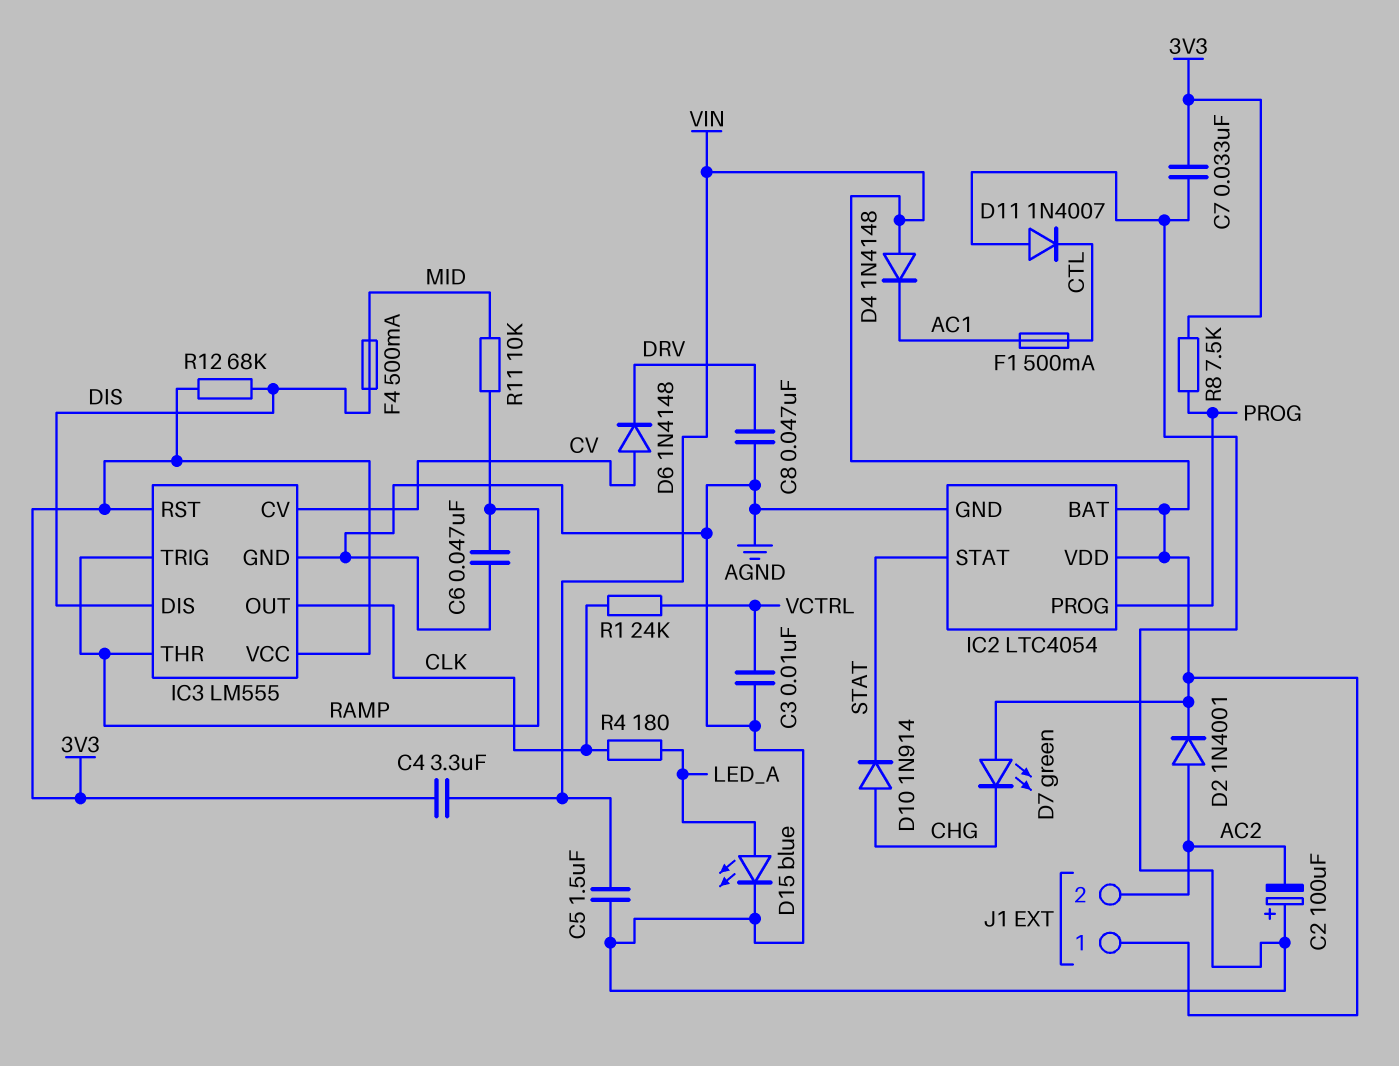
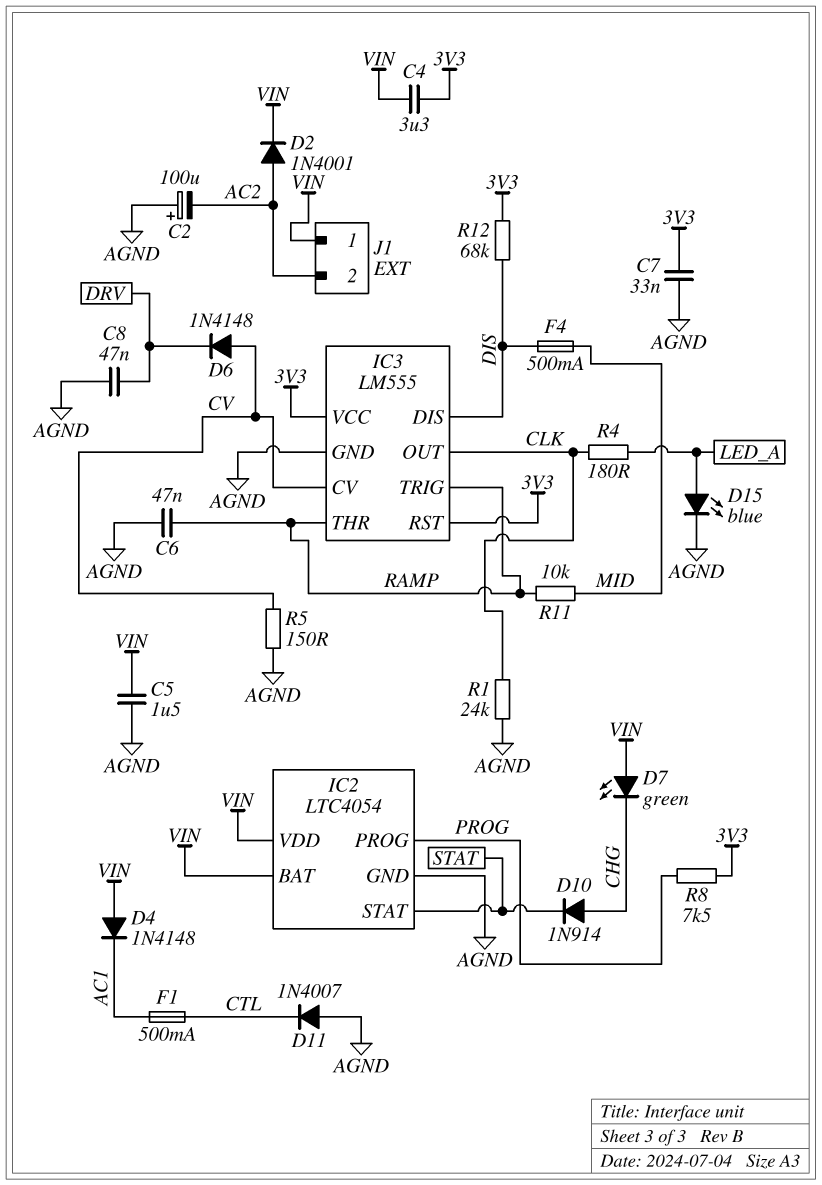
C3: 10nF (AGND, VCTRL) -> none
R1: 24k (CLK, VCTRL) -> 24k (AGND, CLK)
R5: none -> 150 (AGND, CV)

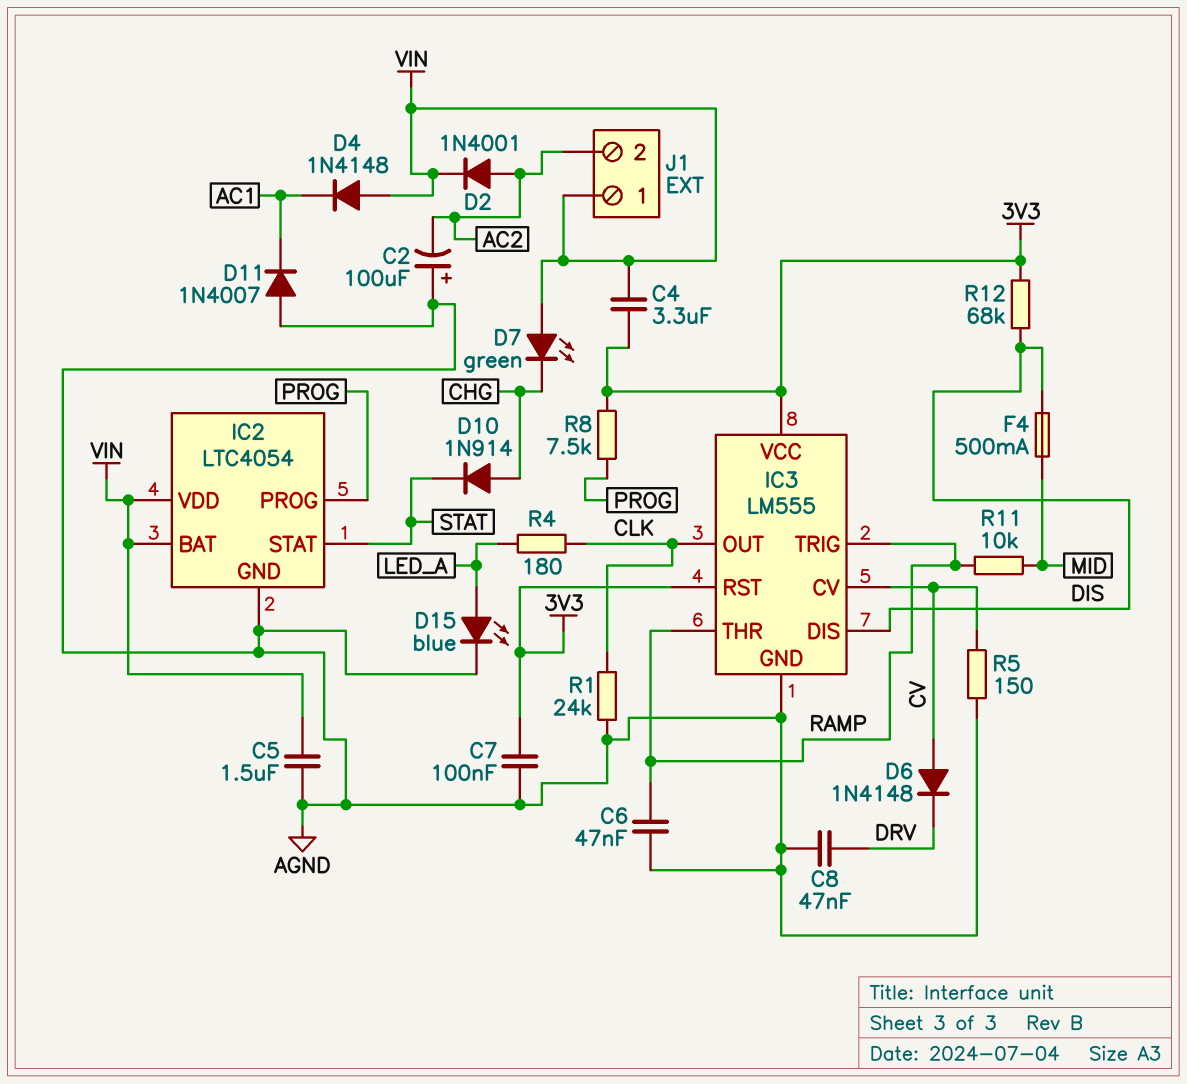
C7: 33nF (3V3, AGND) -> 100nF (3V3, AGND)
D11: diode 1N4007 (A AGND, K CTL) -> diode 1N4007 (A AGND, K AC1)
F1: 500mA (AC1, CTL) -> none

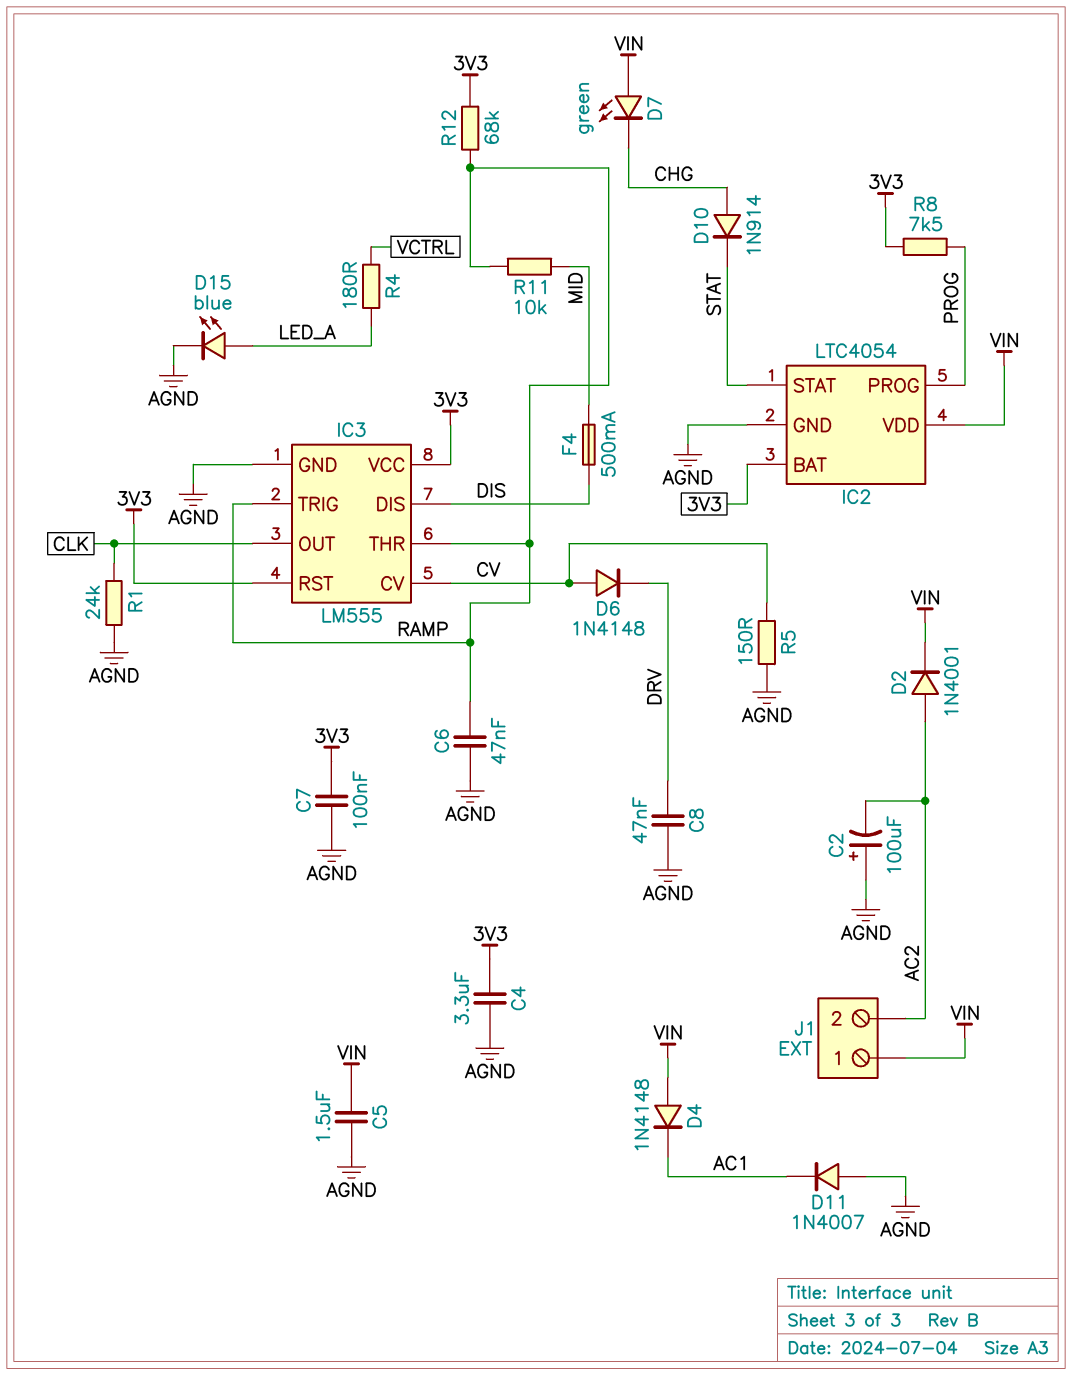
C4: 3.3uF (3V3, VIN) -> 3.3uF (3V3, AGND)
IC2 pin BAT: VIN -> 3V3
R4: 180 (CLK, LED_A) -> 180 (LED_A, VCTRL)
R12: 68k (3V3, DIS) -> 68k (3V3, RAMP)

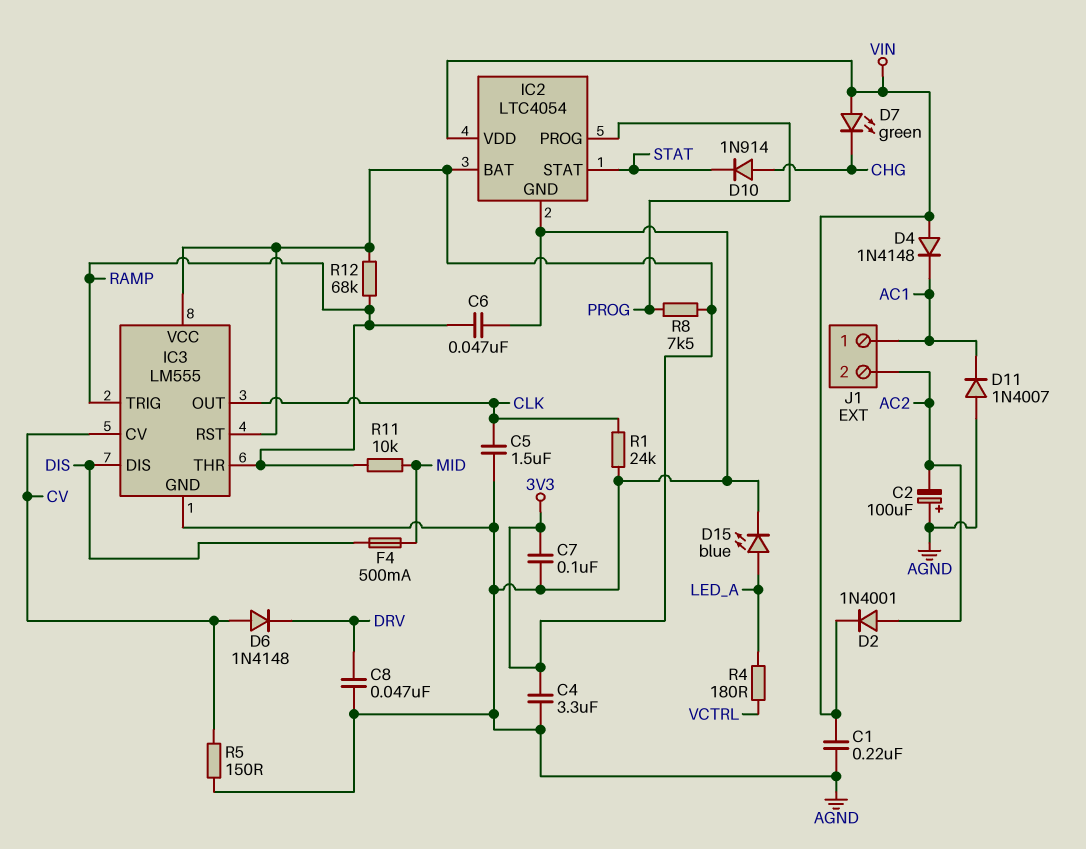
C1: none -> 220nF (AGND, VIN)
C5: 1.5uF (AGND, VIN) -> 1.5uF (AGND, CLK)
J1 pin 1: VIN -> AC1

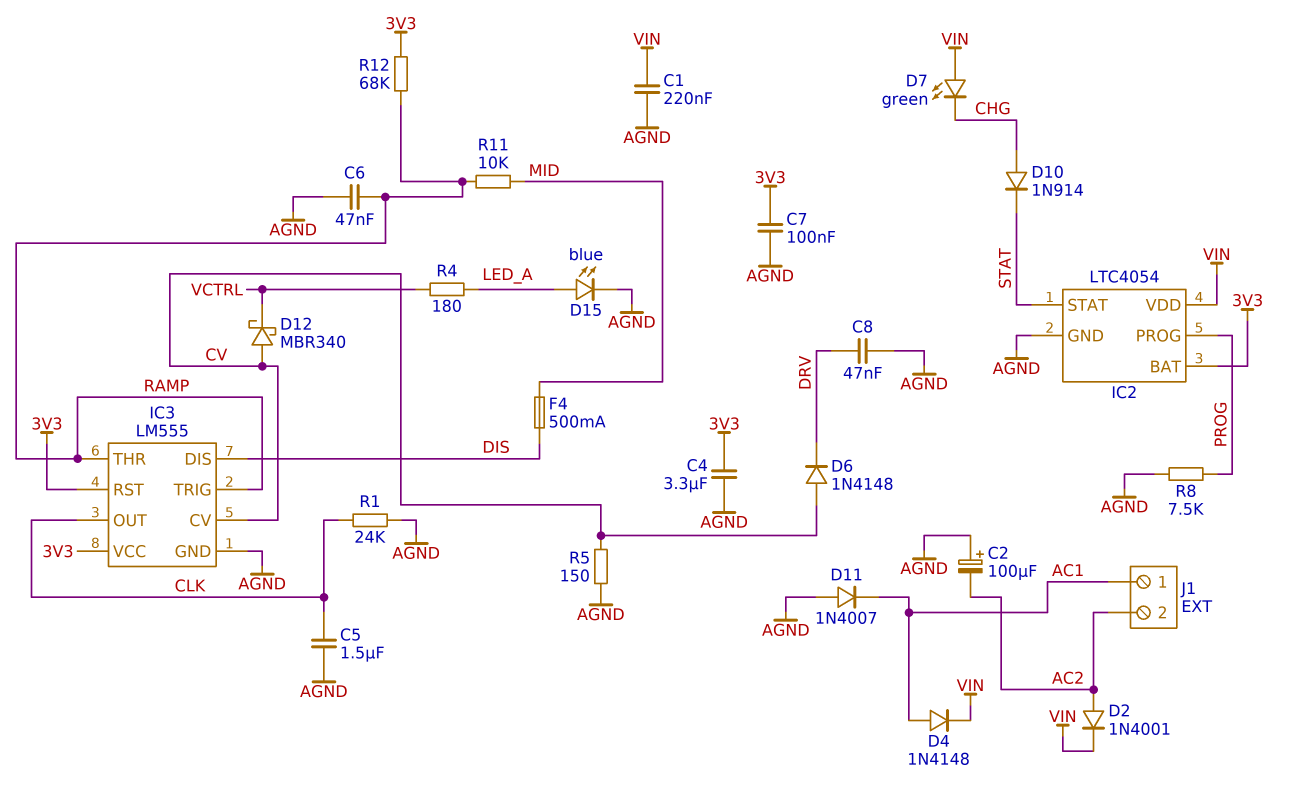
D4: diode 1N4148 (A VIN, K AC1) -> diode 1N4148 (A AC1, K VIN)
D12: none -> schottky MBR340 (A CV, K VCTRL)
R8: 7.5k (3V3, PROG) -> 7.5k (AGND, PROG)

